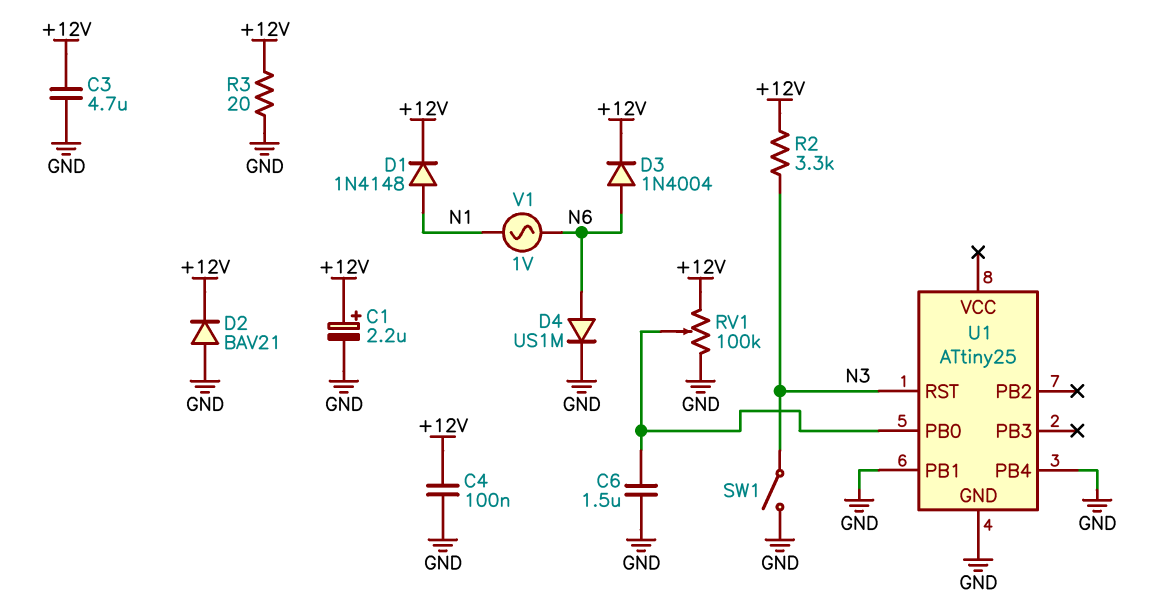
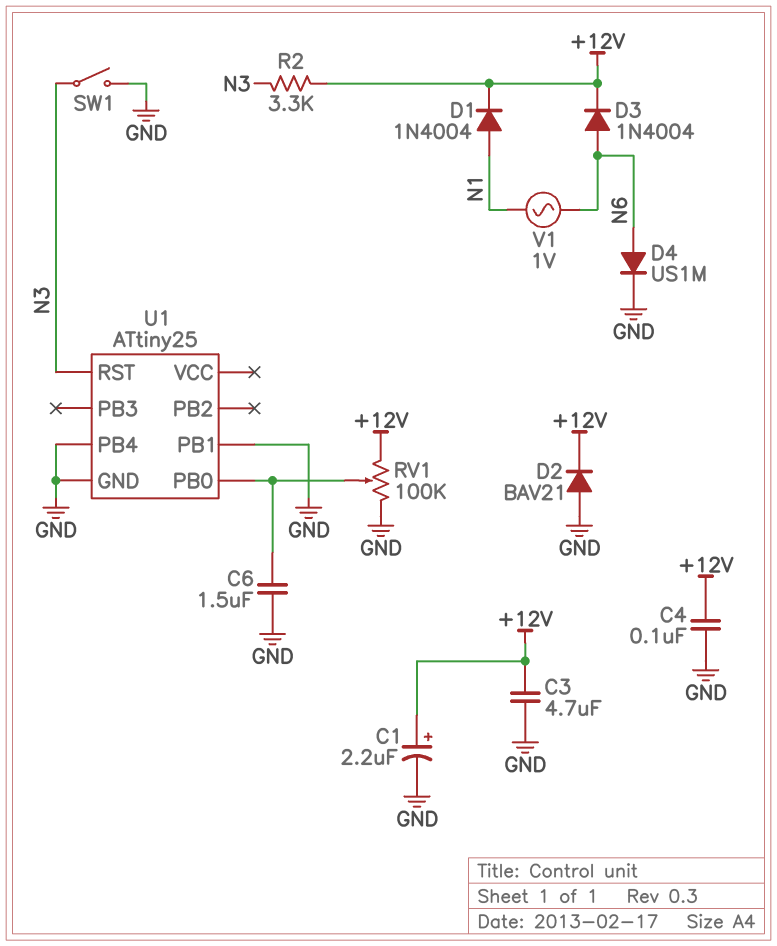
D1: diode 1N4148 (A N1, K +12V) -> diode 1N4004 (A N1, K +12V)
R3: 20 (+12V, GND) -> none

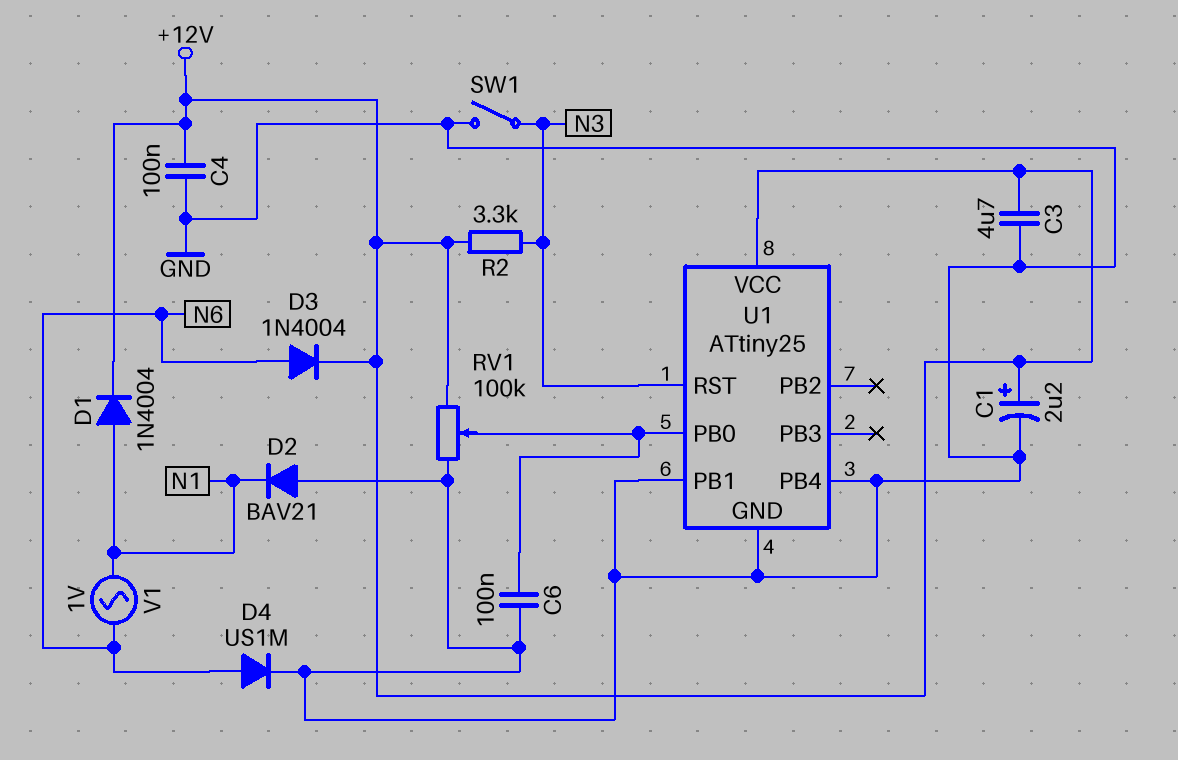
C6: 1.5uF (GND, U1/PB0) -> 100nF (GND, U1/PB0)
D2: diode BAV21 (A GND, K +12V) -> diode BAV21 (A GND, K N1)
U1 pin VCC: none -> +12V

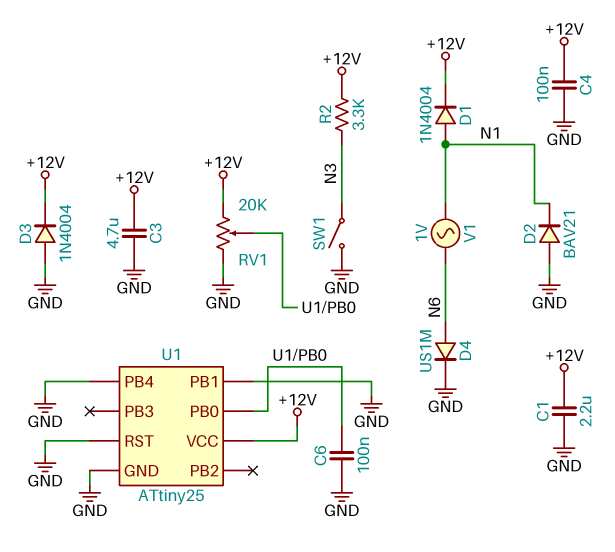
C1: 2.2uF (plus +12V, minus GND) -> 2.2uF (+12V, GND)
D3: diode 1N4004 (A N6, K +12V) -> diode 1N4004 (A GND, K +12V)
RV1: 100k (+12V, GND, wiper U1/PB0) -> 20k (+12V, GND, wiper U1/PB0)
U1 pin RST: N3 -> GND

